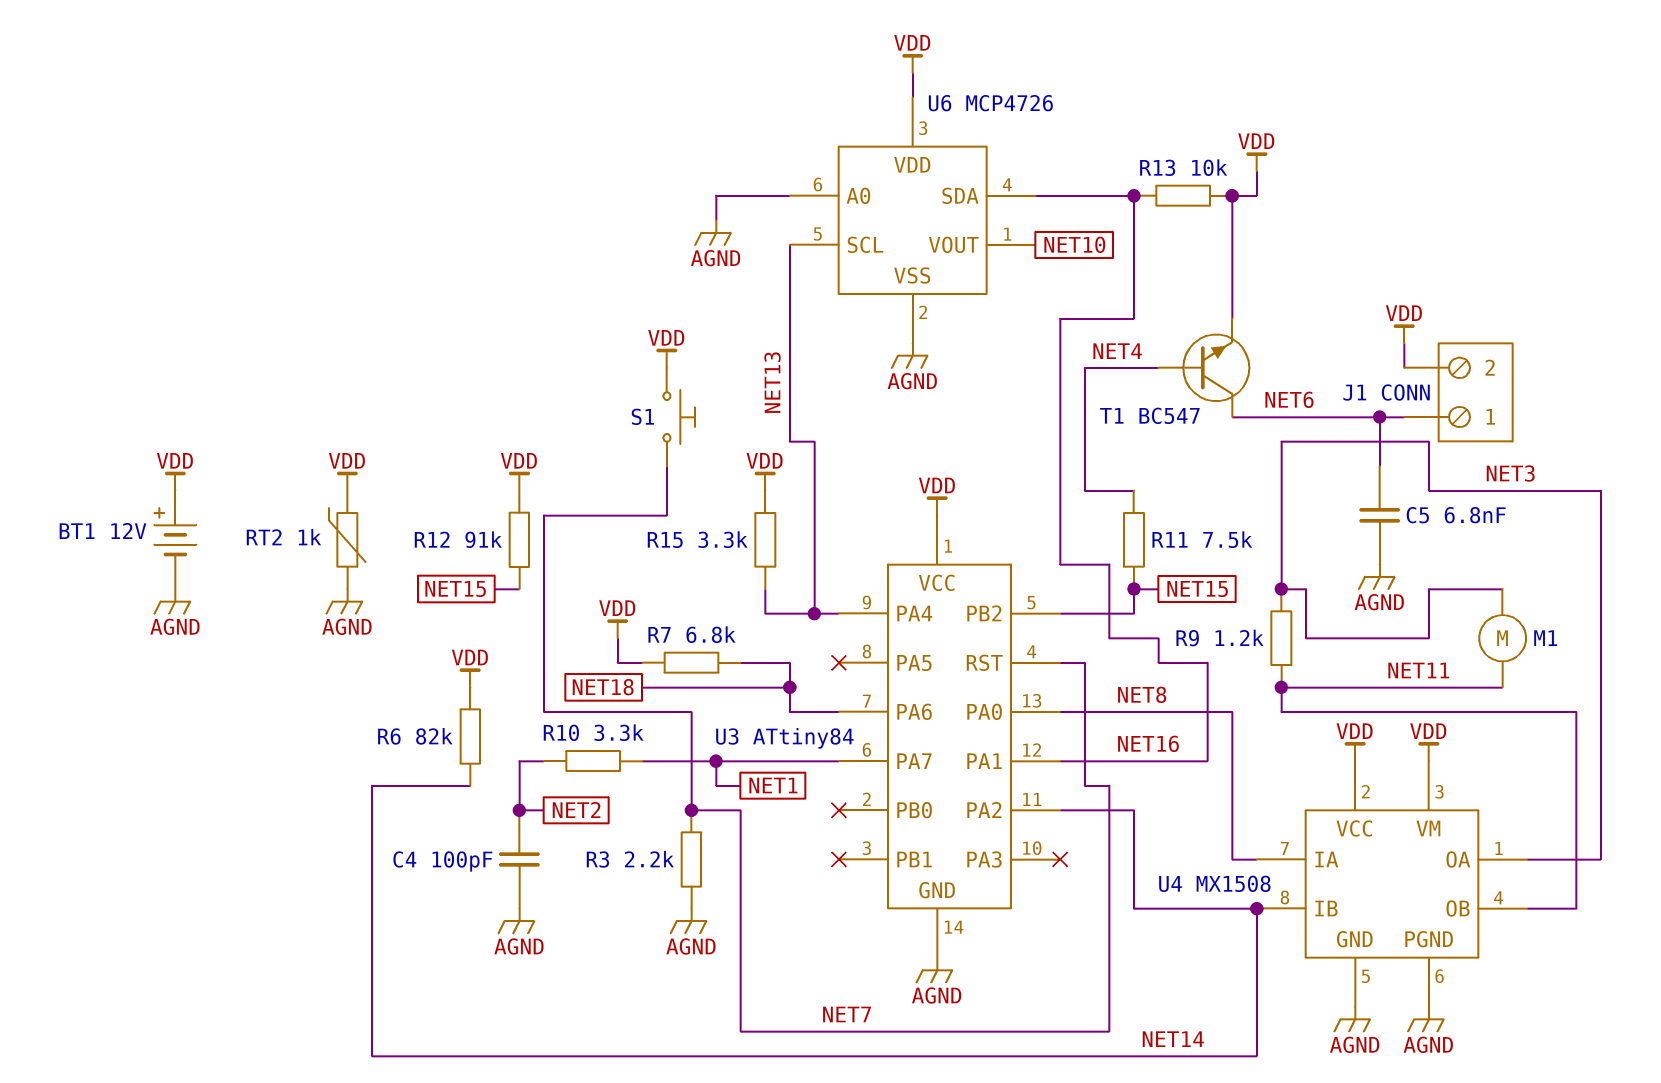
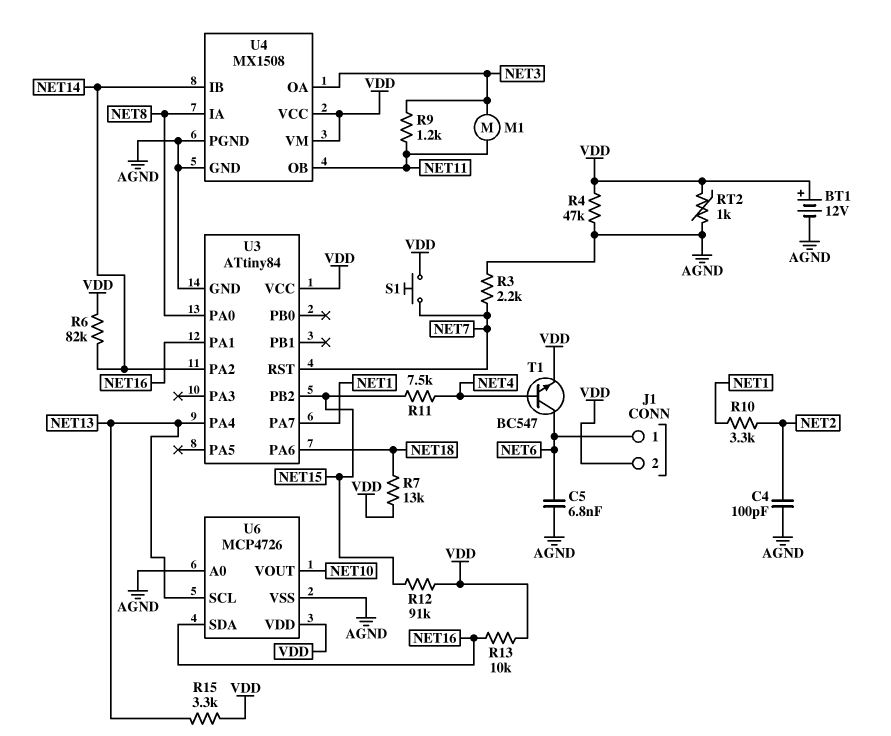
R4: none -> 47k (AGND, VDD)
R7: 6.8k (NET18, VDD) -> 13k (NET18, VDD)

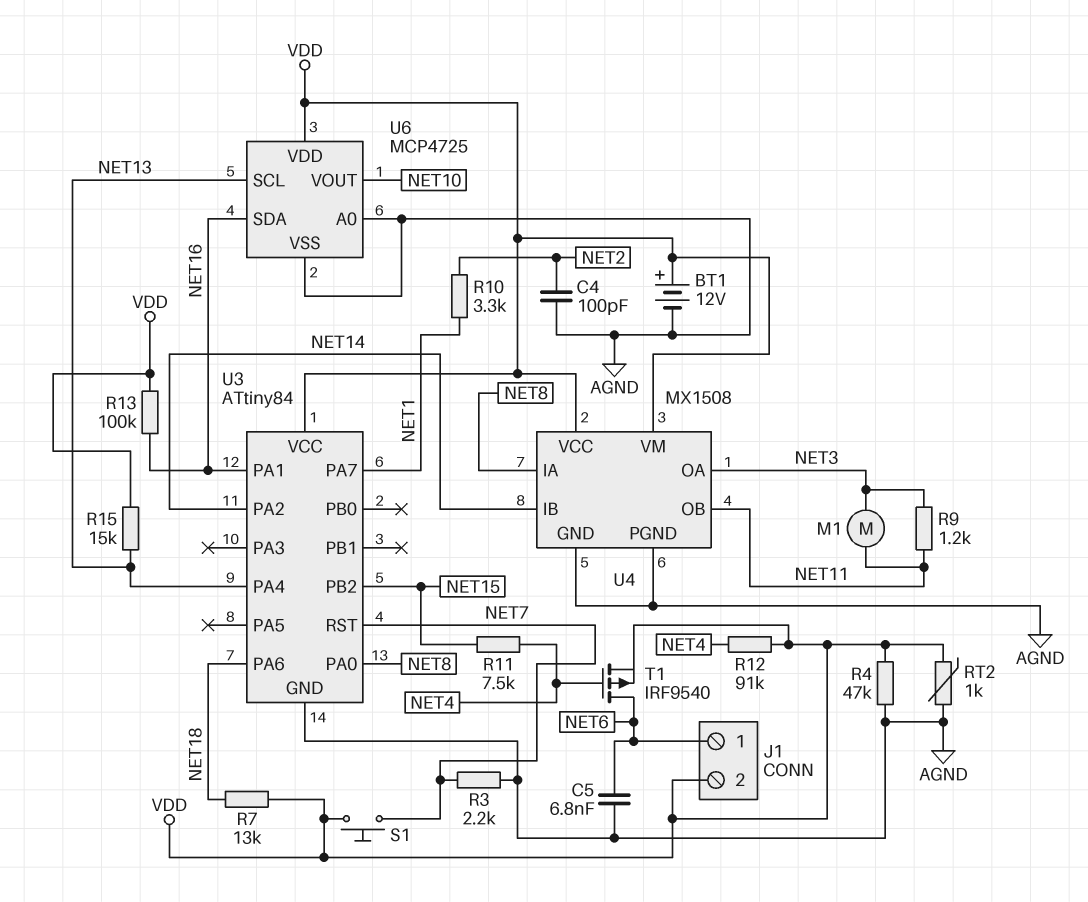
R6: 82k (NET14, VDD) -> none
R12: 91k (NET15, VDD) -> 91k (NET4, VDD)
R13: 10k (NET16, VDD) -> 100k (NET16, VDD)
R15: 3.3k (NET13, VDD) -> 15k (NET13, VDD)
T1: NPN BC547 (B NET4, C NET6, E VDD) -> PMOS IRF9540 (G NET4, D NET6, S VDD)
U6: MCP4726 -> MCP4725

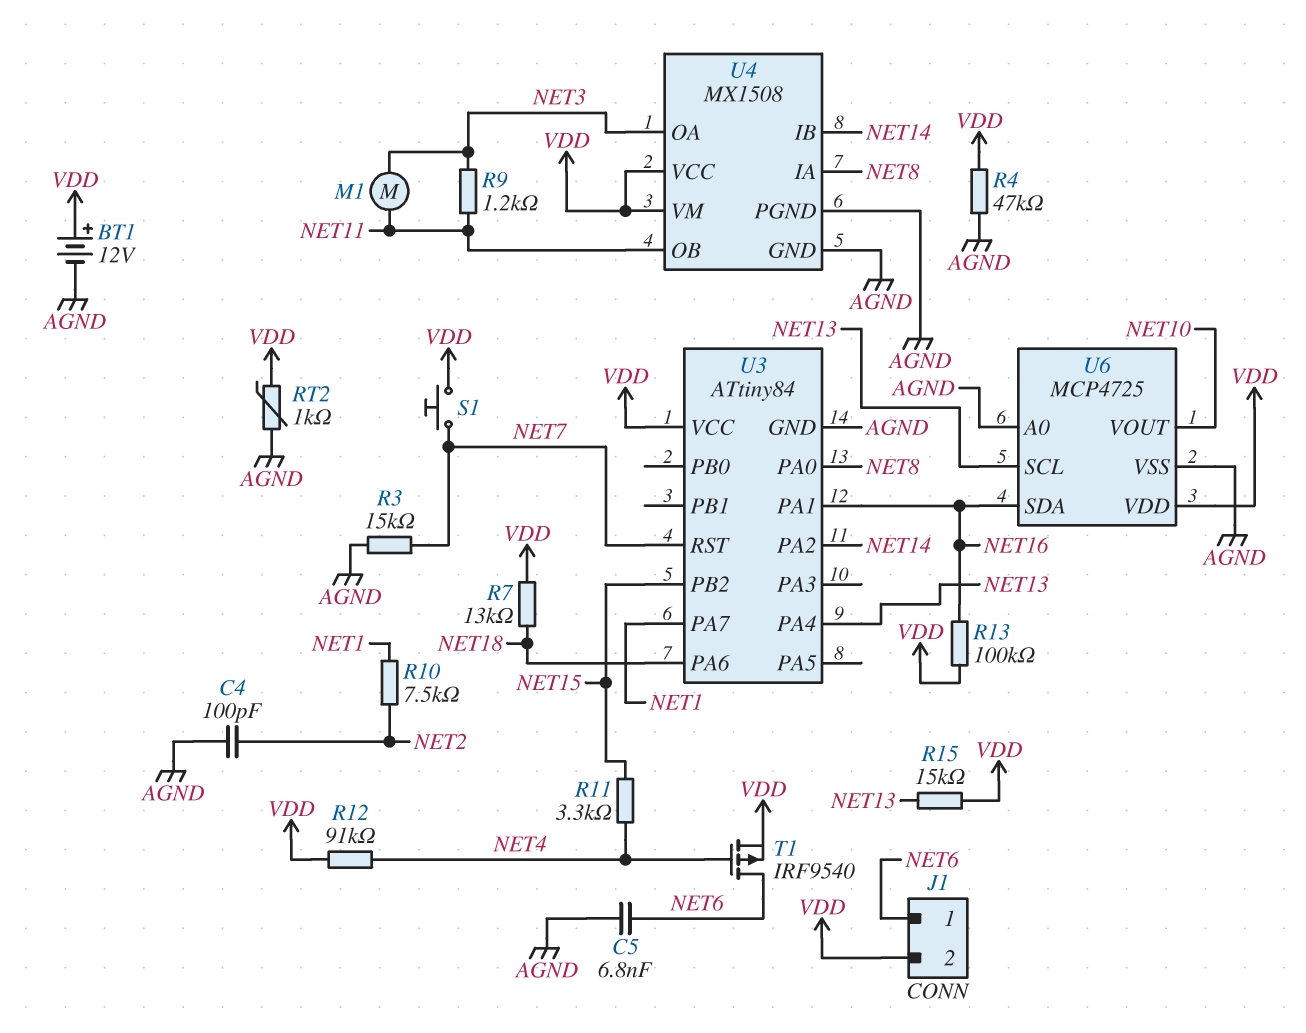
R3: 2.2k (AGND, NET7) -> 15k (AGND, NET7)
R10: 3.3k (NET1, NET2) -> 7.5k (NET1, NET2)
R11: 7.5k (NET4, NET15) -> 3.3k (NET4, NET15)

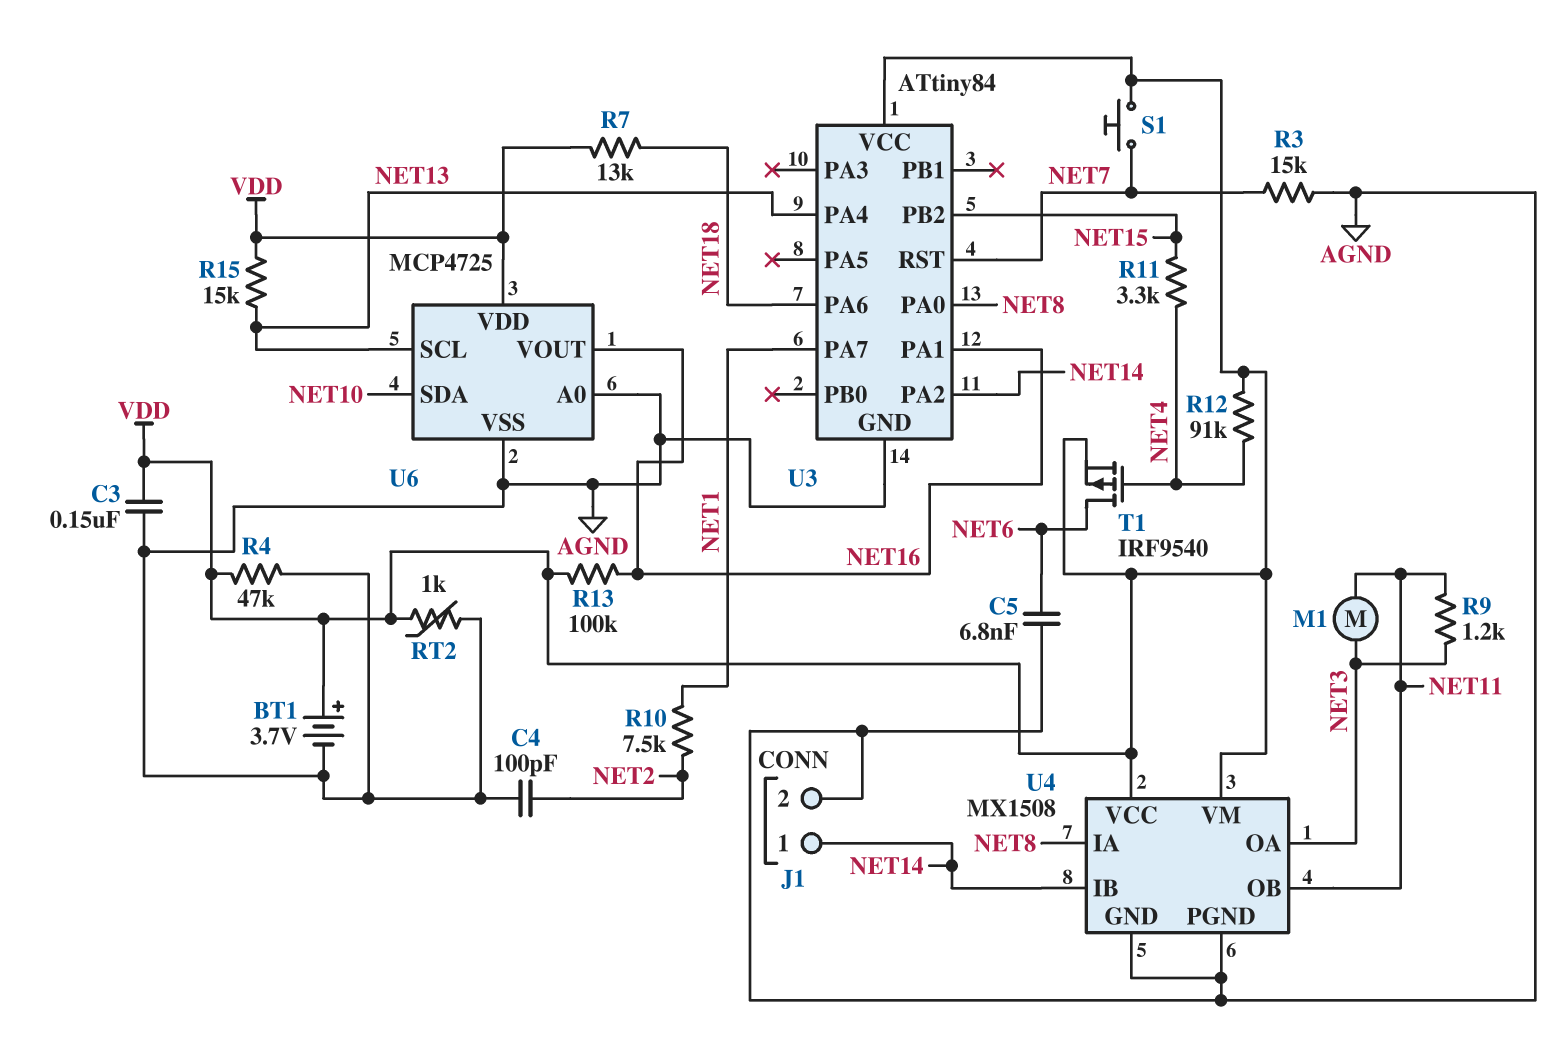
BT1: 12V (plus VDD, minus AGND) -> 3.7V (plus VDD, minus AGND)
C3: none -> 150nF (AGND, VDD)
J1 pin 1: NET6 -> NET14
J1 pin 2: VDD -> AGND
U6 pin SDA: NET16 -> NET10
U6 pin VOUT: NET10 -> NET16

